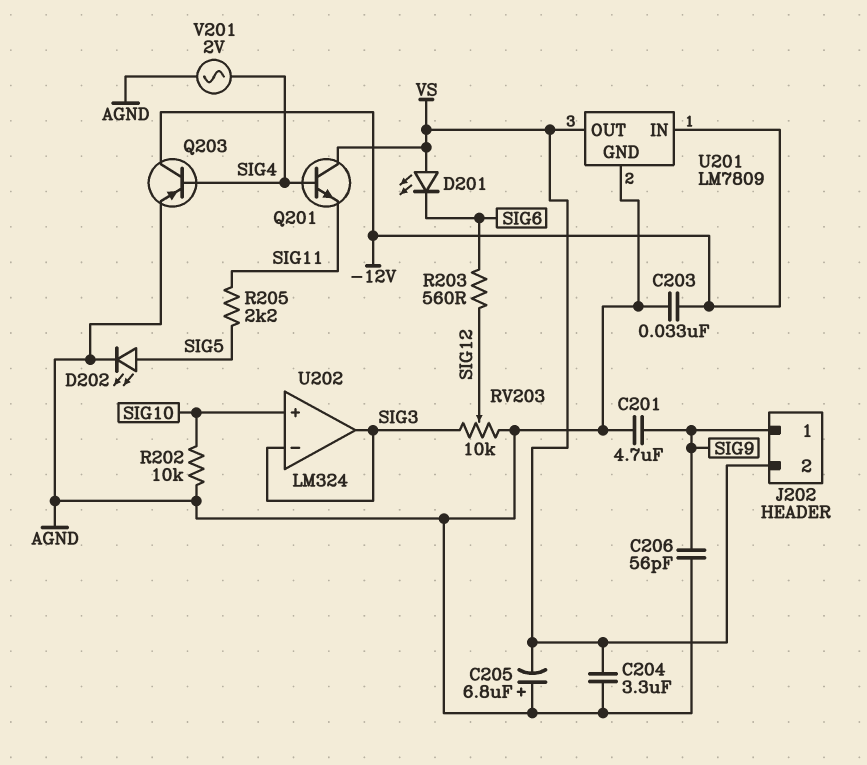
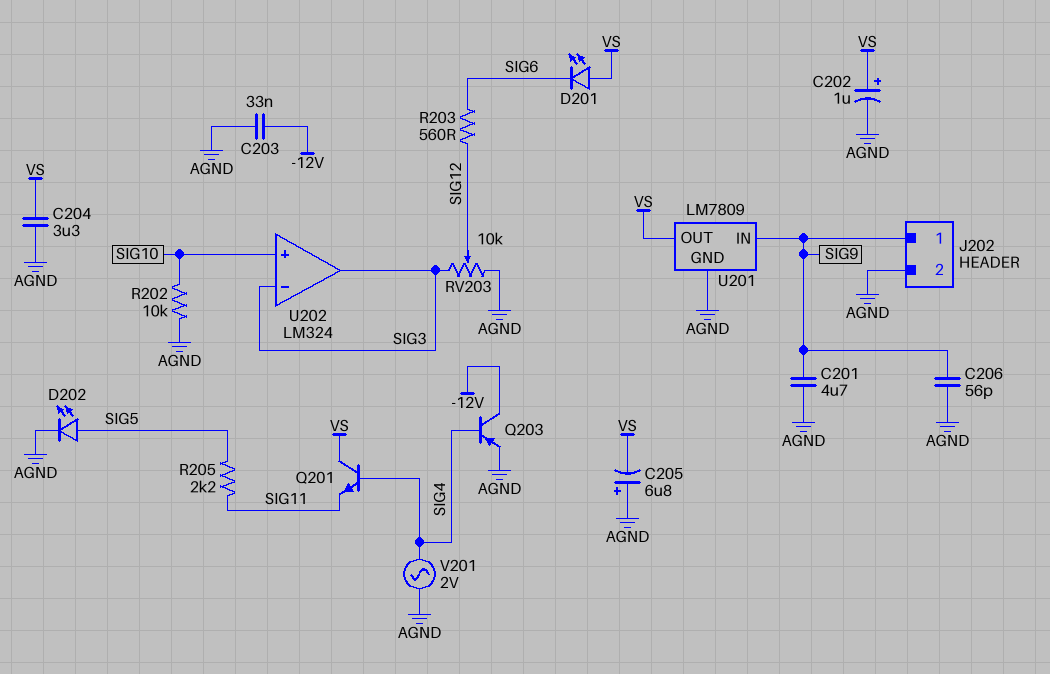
C202: none -> 1uF (plus VS, minus AGND)
J202 pin 2: VS -> AGND
U201 pin IN: -12V -> SIG9

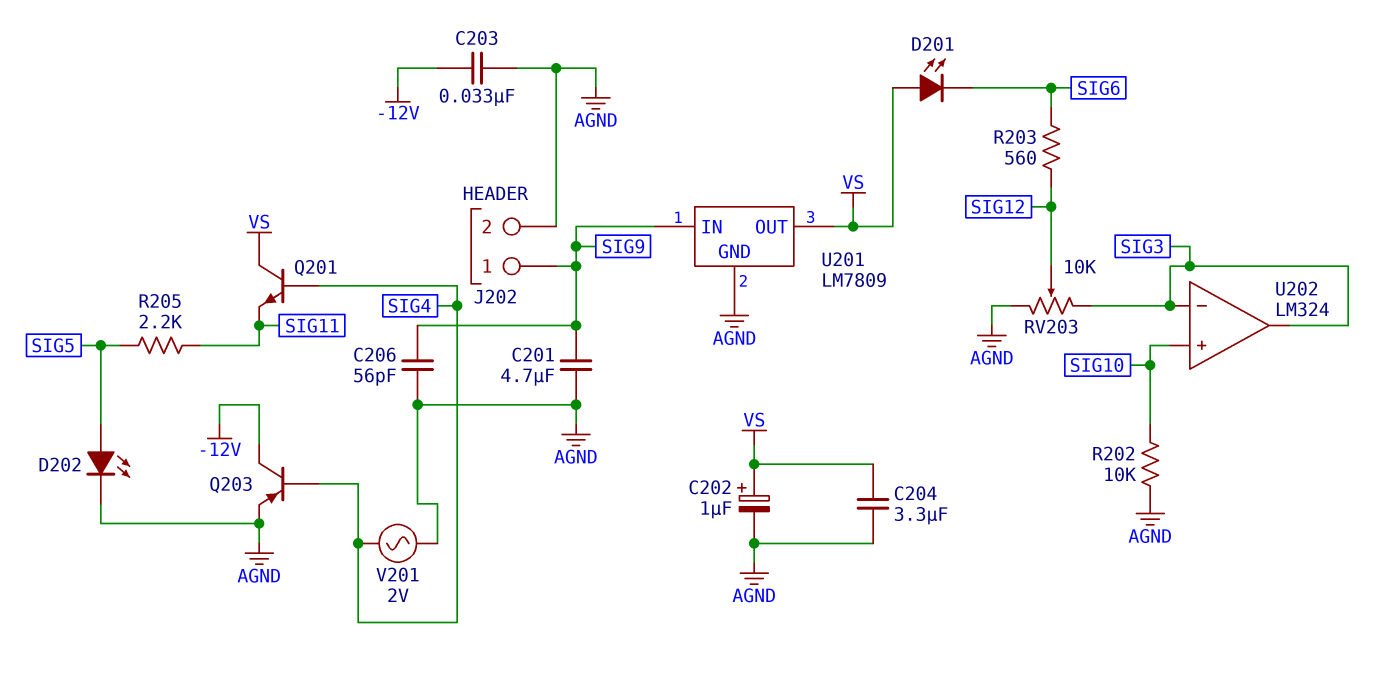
C205: 6.8uF (plus AGND, minus VS) -> none

